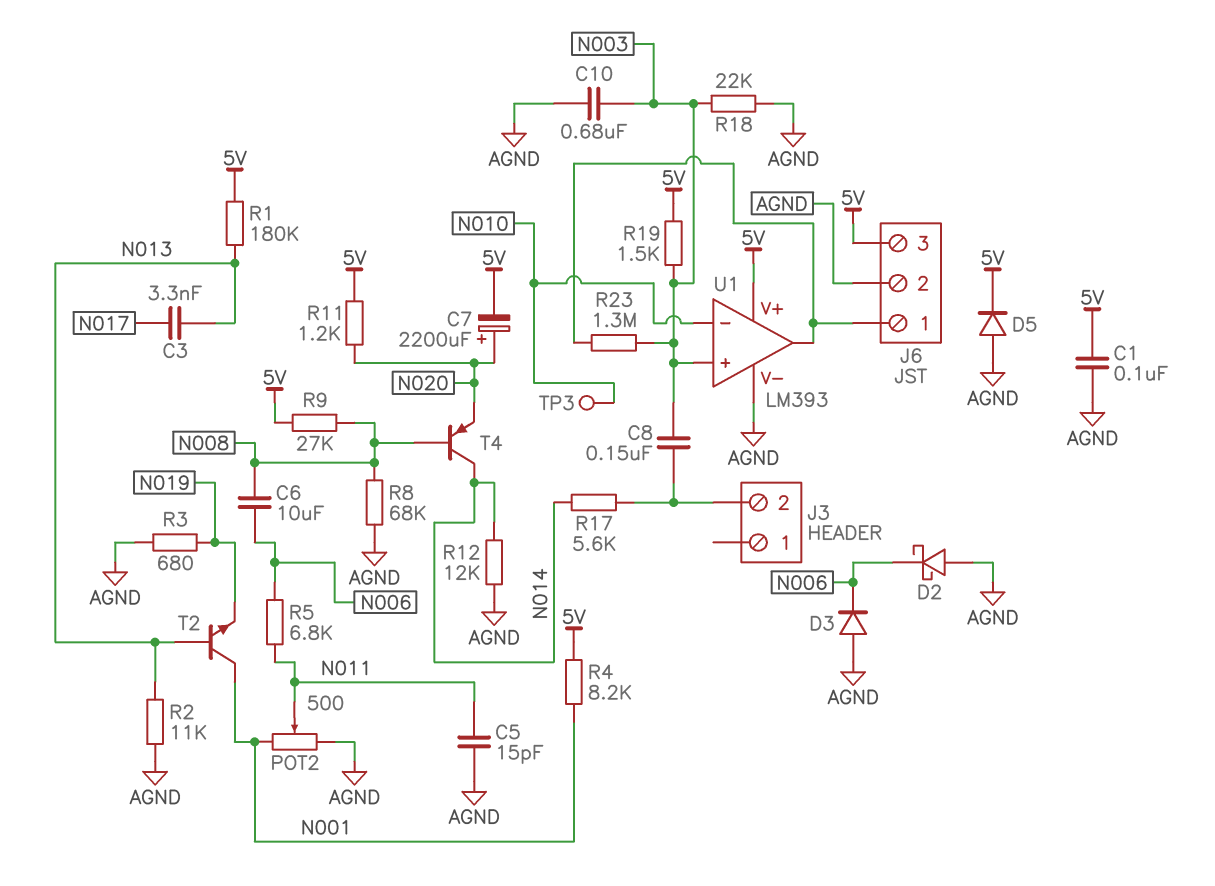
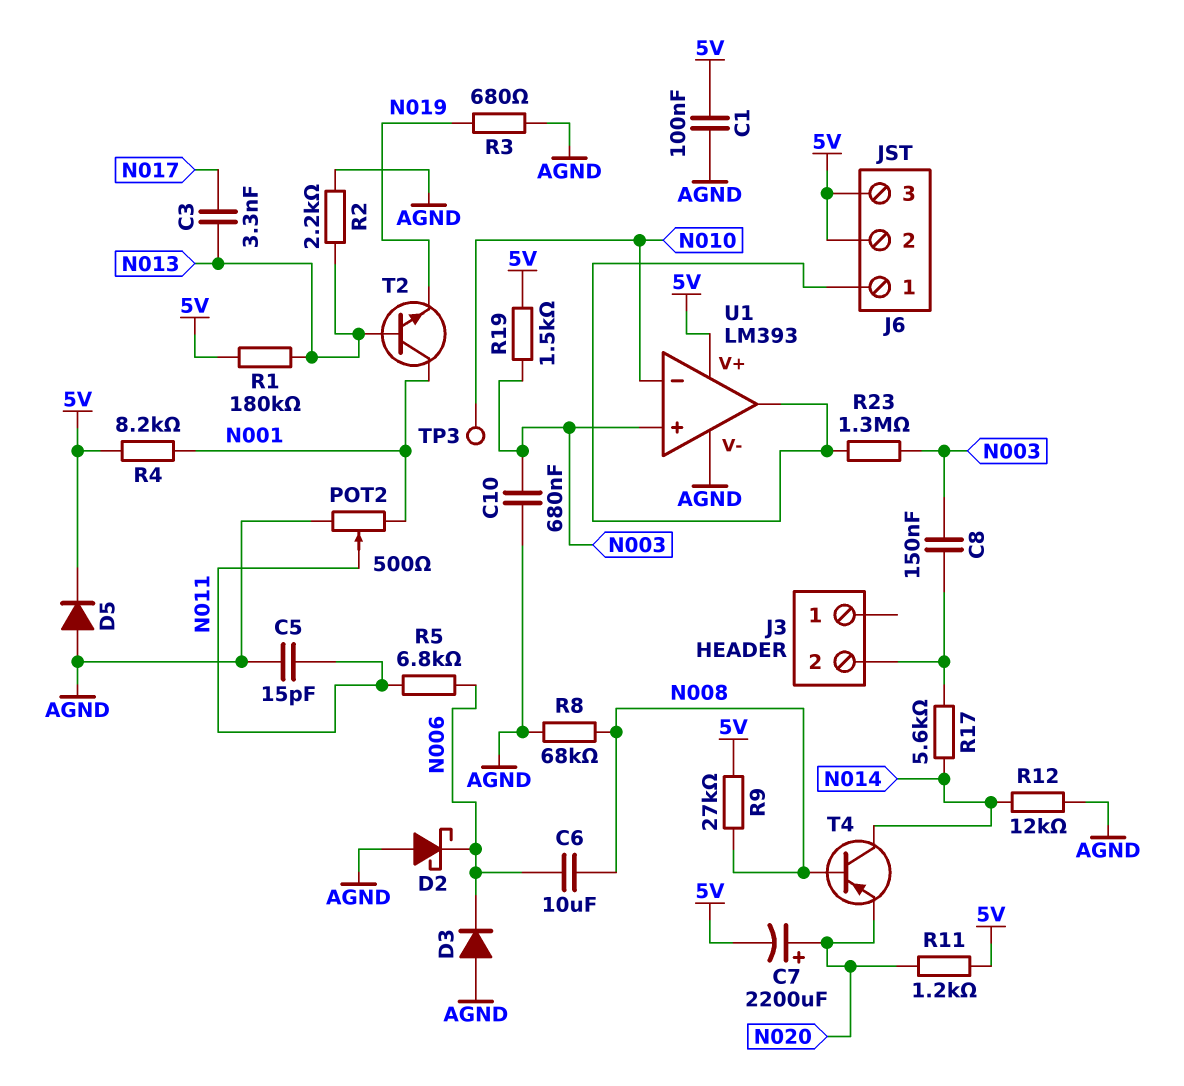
J6 pin 2: AGND -> 5V
R2: 11k (AGND, N013) -> 2.2k (AGND, N013)
R18: 22k (AGND, N003) -> none

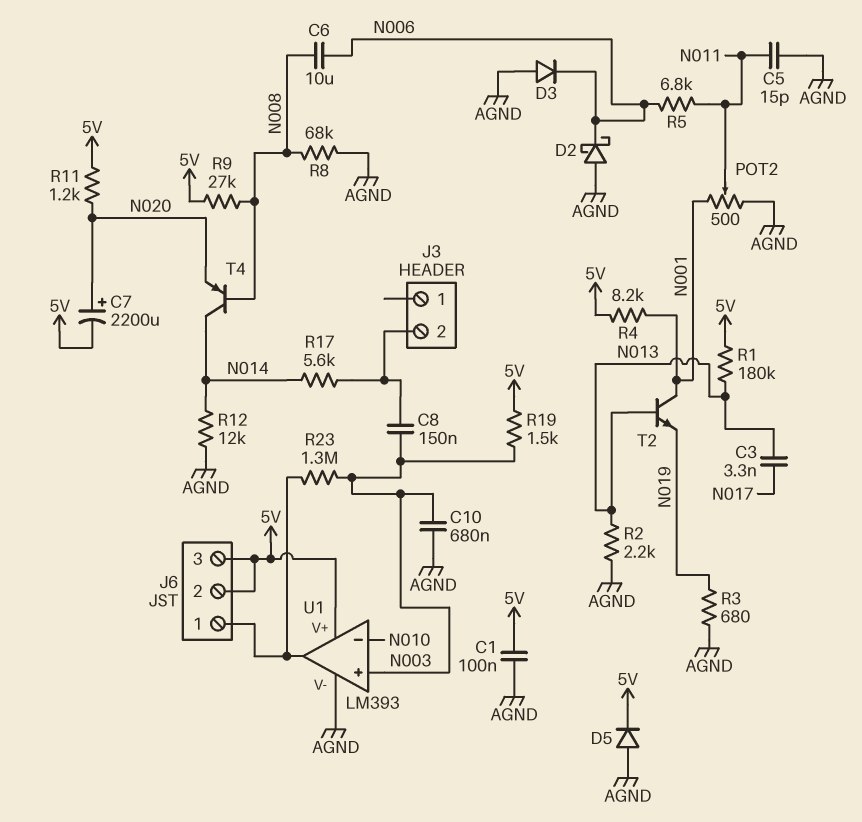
TP3: test point (N010) -> none

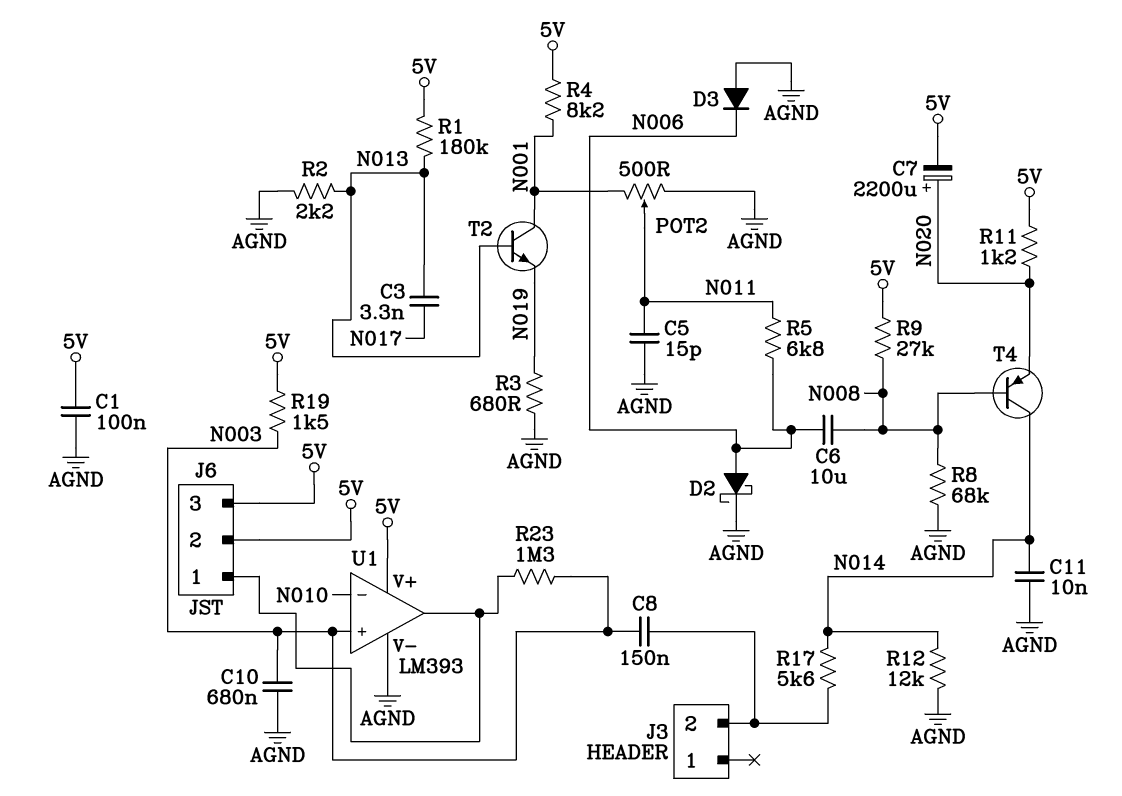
C11: none -> 10nF (AGND, N014)
D2: schottky (A AGND, K N006) -> schottky (A N006, K AGND)
D5: diode (A AGND, K 5V) -> none

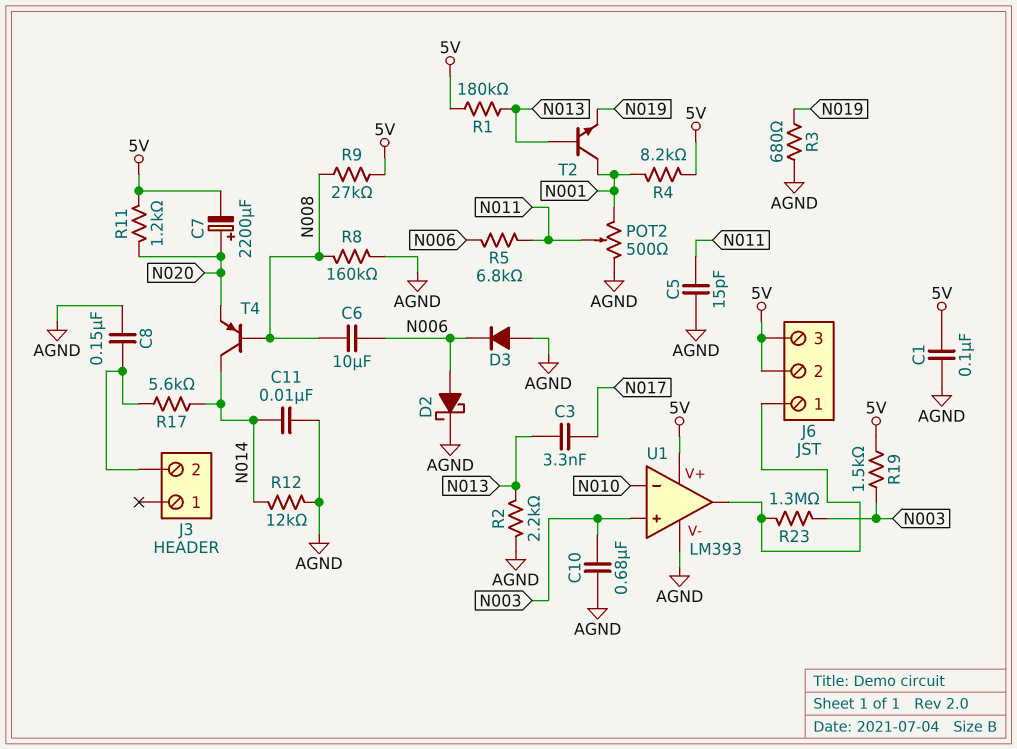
C8: 150nF (J3/2, N003) -> 150nF (AGND, J3/2)
R8: 68k (AGND, N008) -> 160k (AGND, N008)

